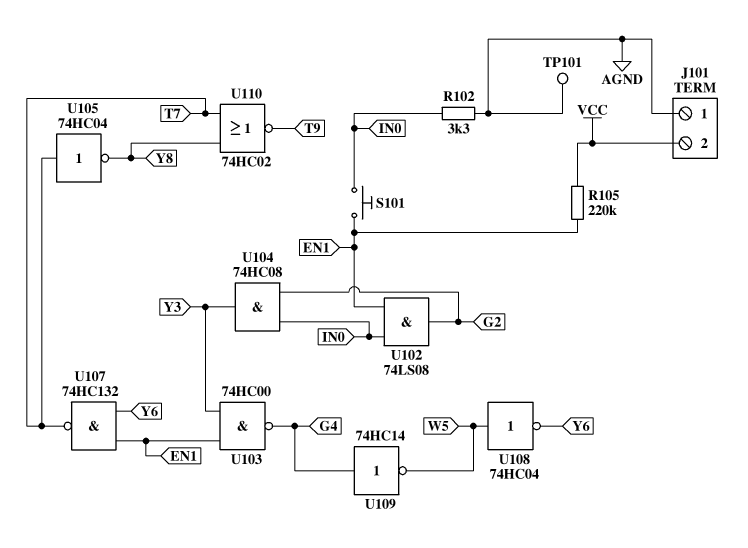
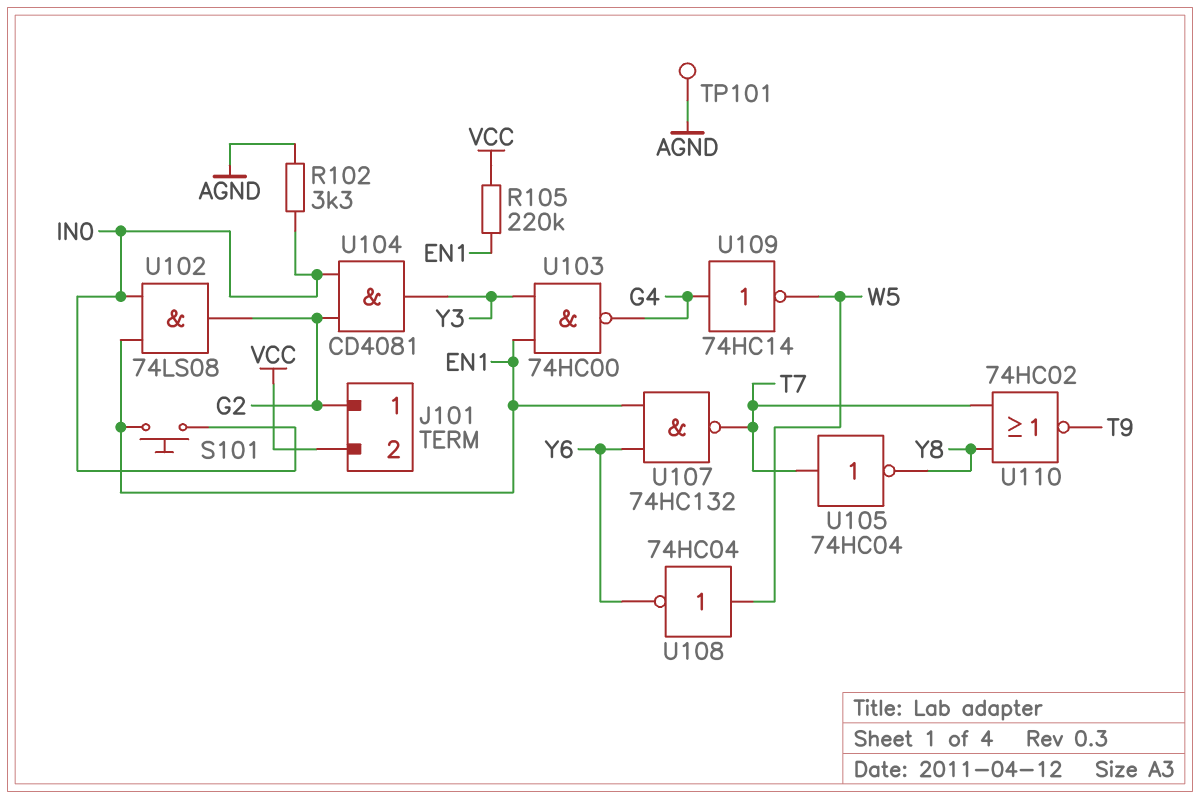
J101 pin 1: AGND -> G2
U104: AND 74HC08 (in G2, in IN0, out Y3) -> AND CD4081 (in G2, in IN0, out Y3)

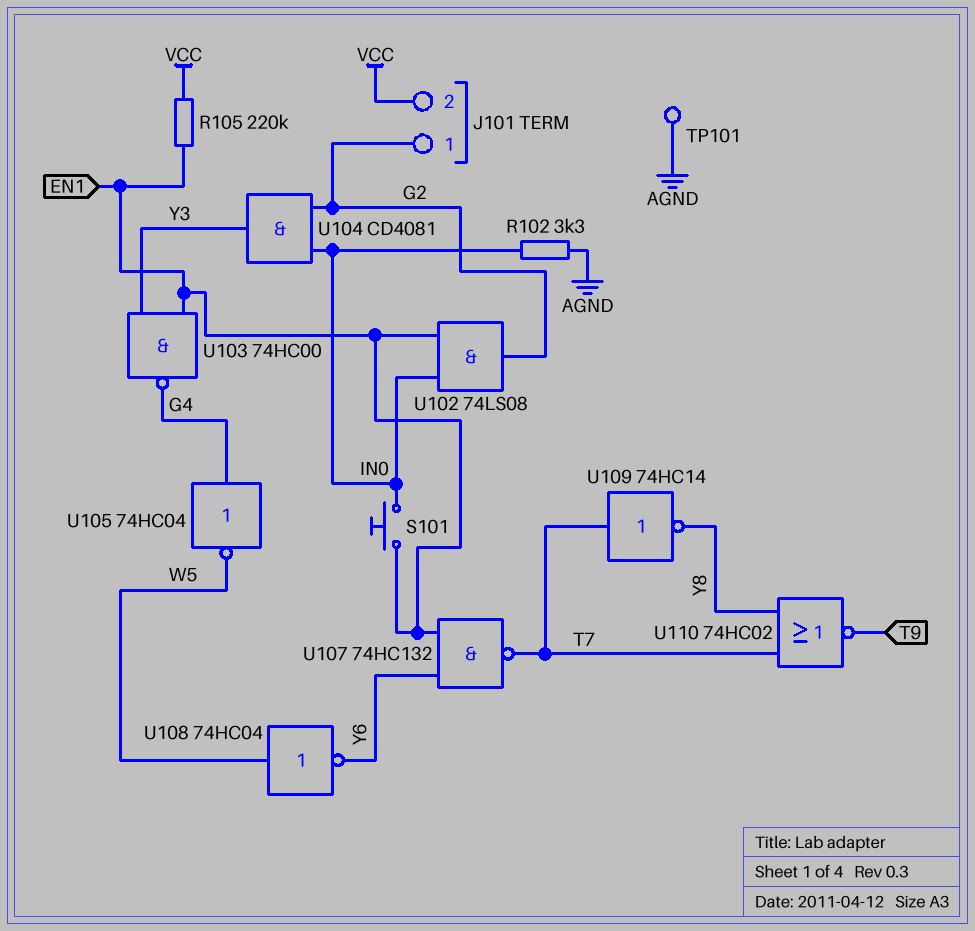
U105: NOT 74HC04 (in T7, out Y8) -> NOT 74HC04 (in G4, out W5)
U109: NOT 74HC14 (in G4, out W5) -> NOT 74HC14 (in T7, out Y8)

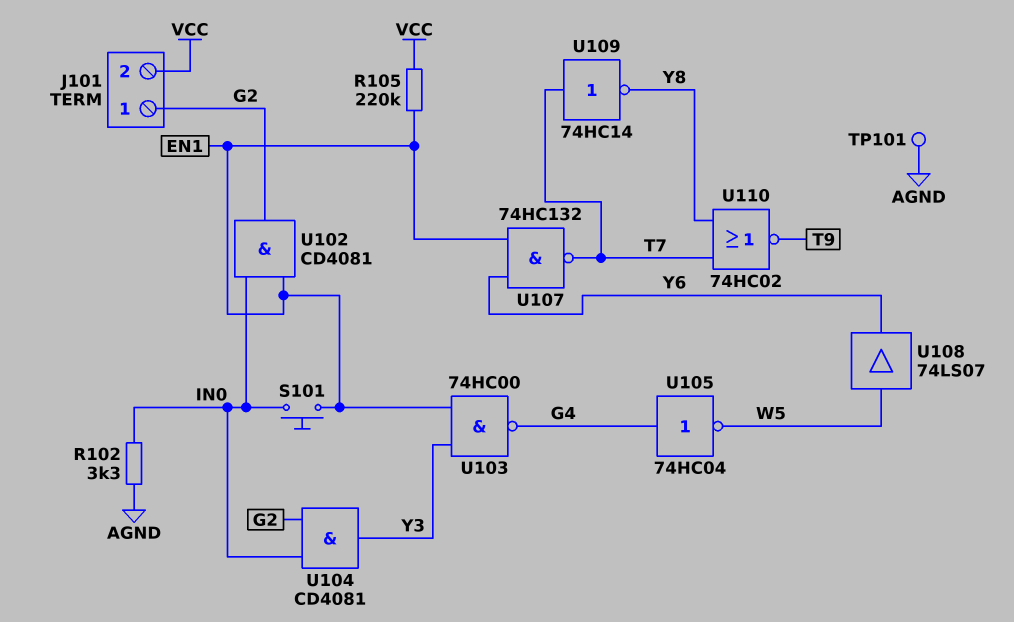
U102: AND 74LS08 (in EN1, in IN0, out G2) -> AND CD4081 (in EN1, in IN0, out G2)
U108: NOT 74HC04 (in W5, out Y6) -> buffer 74LS07 (in W5, out Y6)

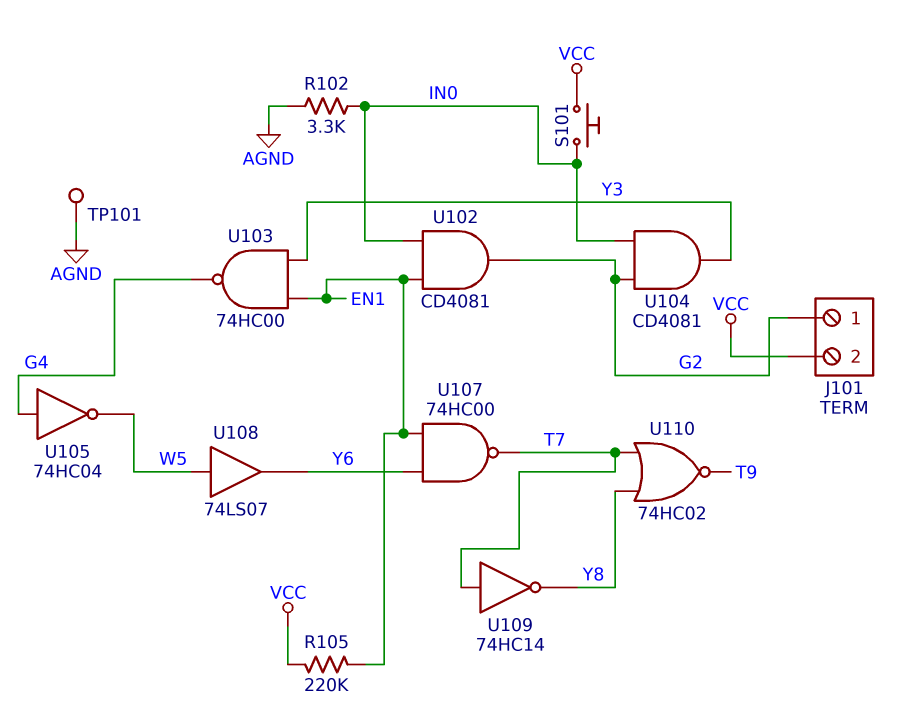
S101: button (EN1, IN0) -> button (IN0, VCC)
U107: NAND 74HC132 (in EN1, in Y6, out T7) -> NAND 74HC00 (in EN1, in Y6, out T7)

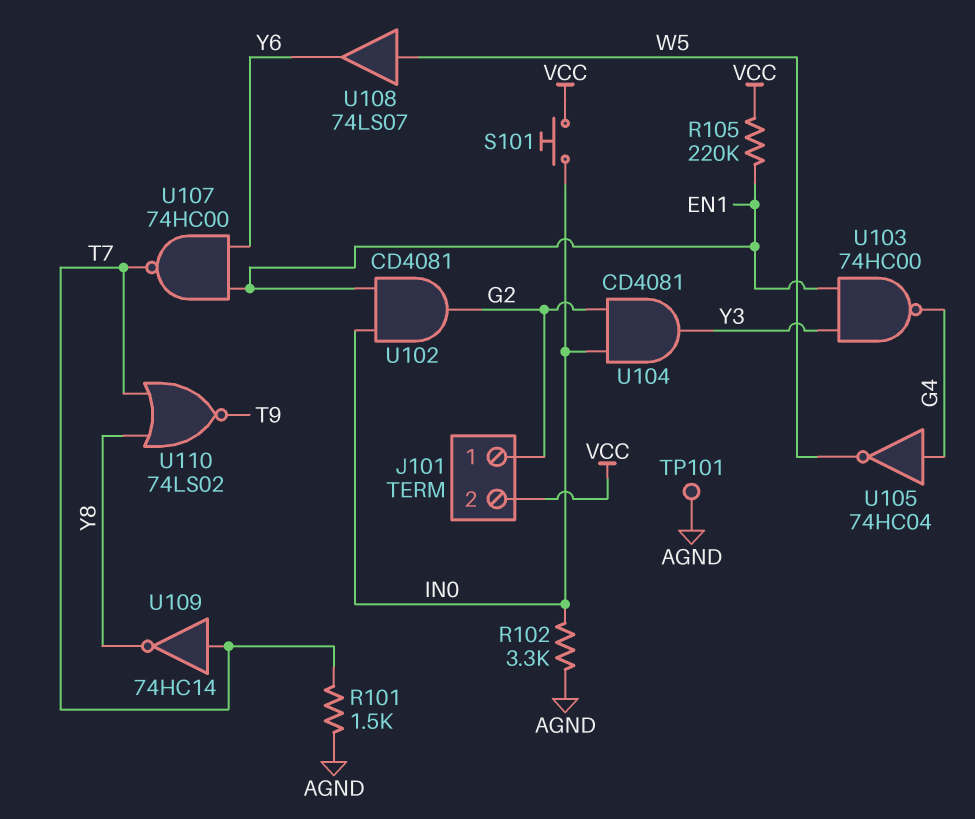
R101: none -> 1.5k (AGND, T7)
U110: NOR 74HC02 (in T7, in Y8, out T9) -> NOR 74LS02 (in T7, in Y8, out T9)

